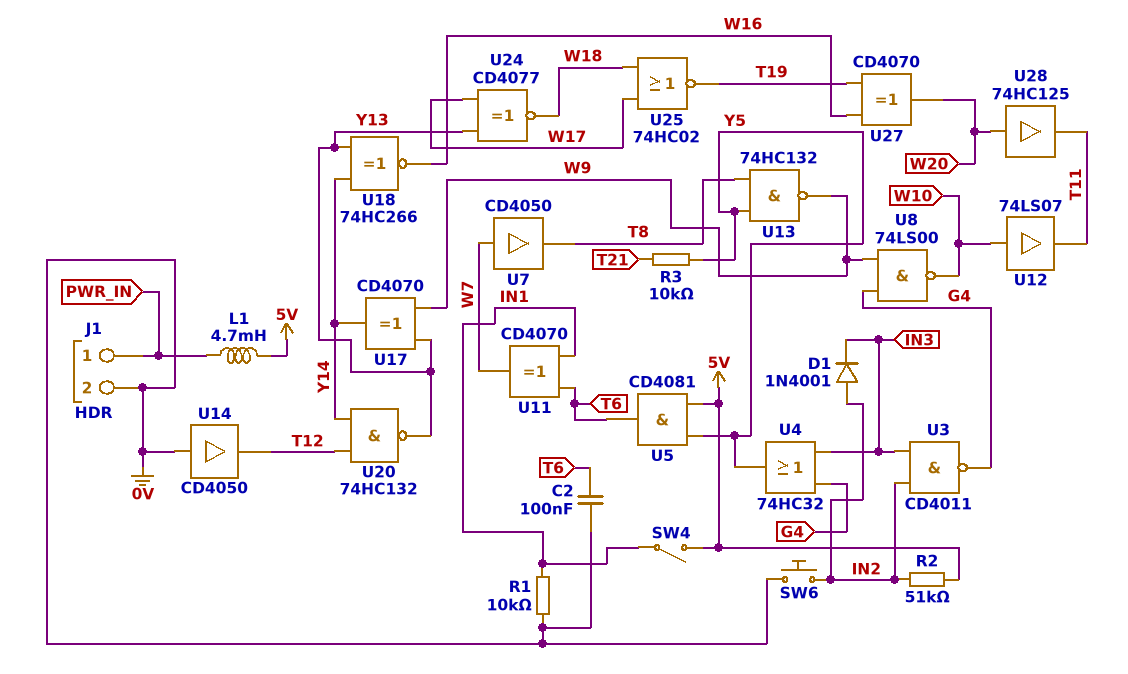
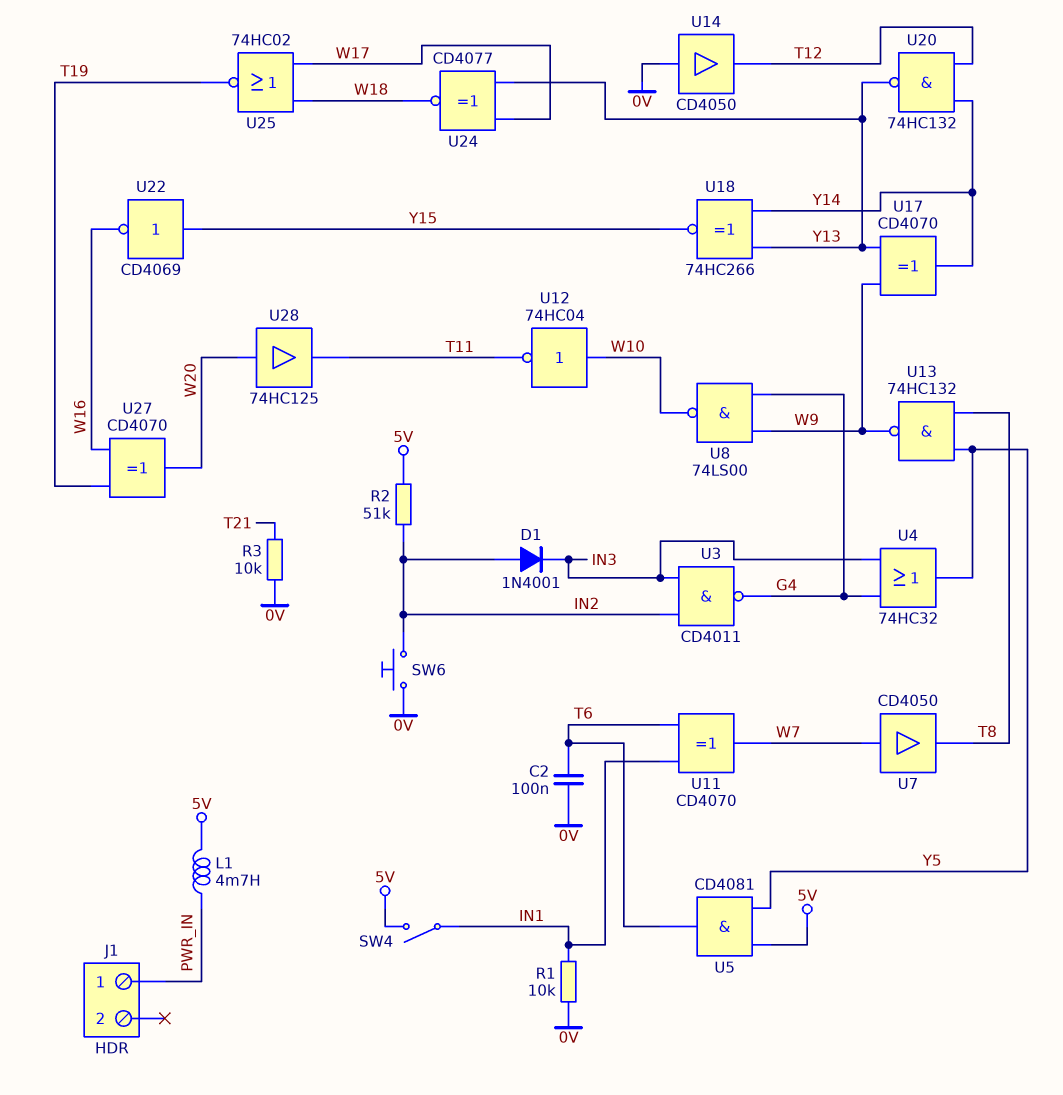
J1 pin 2: 0V -> none
R3: 10k (T21, Y5) -> 10k (0V, T21)
U12: buffer 74LS07 (in W10, out T11) -> NOT 74HC04 (in W10, out T11)
U18: XNOR 74HC266 (in Y13, in Y14, out W16) -> XNOR 74HC266 (in Y13, in Y14, out Y15)
U22: none -> NOT CD4069 (in Y15, out W16)

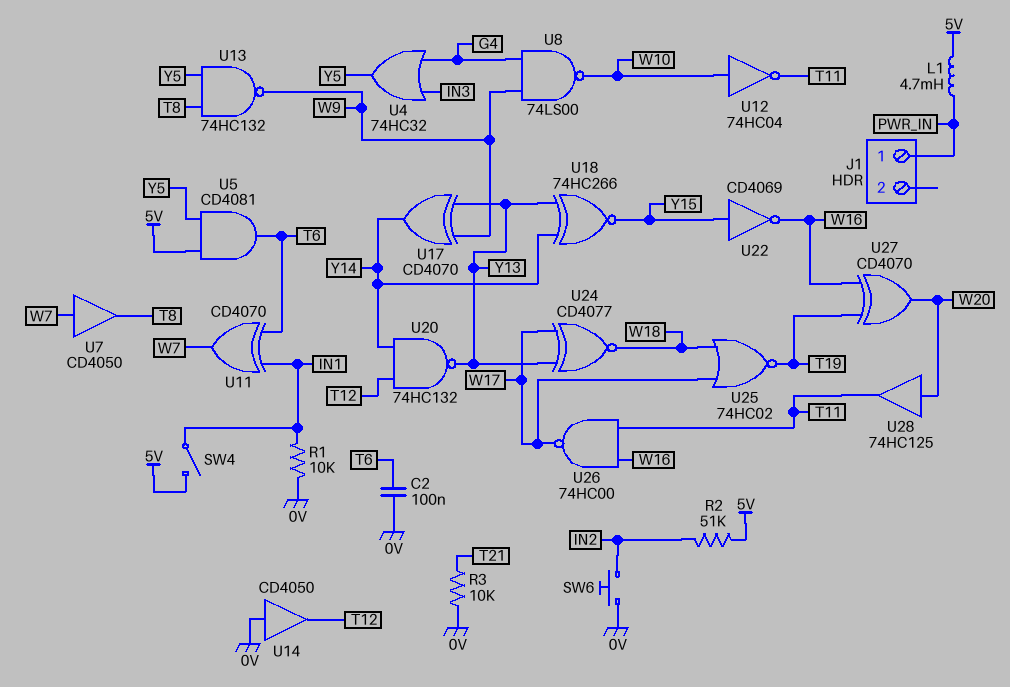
D1: diode 1N4001 (A IN2, K IN3) -> none
U3: NAND CD4011 (in IN2, in IN3, out G4) -> none
U26: none -> NAND 74HC00 (in T11, in W16, out W17)

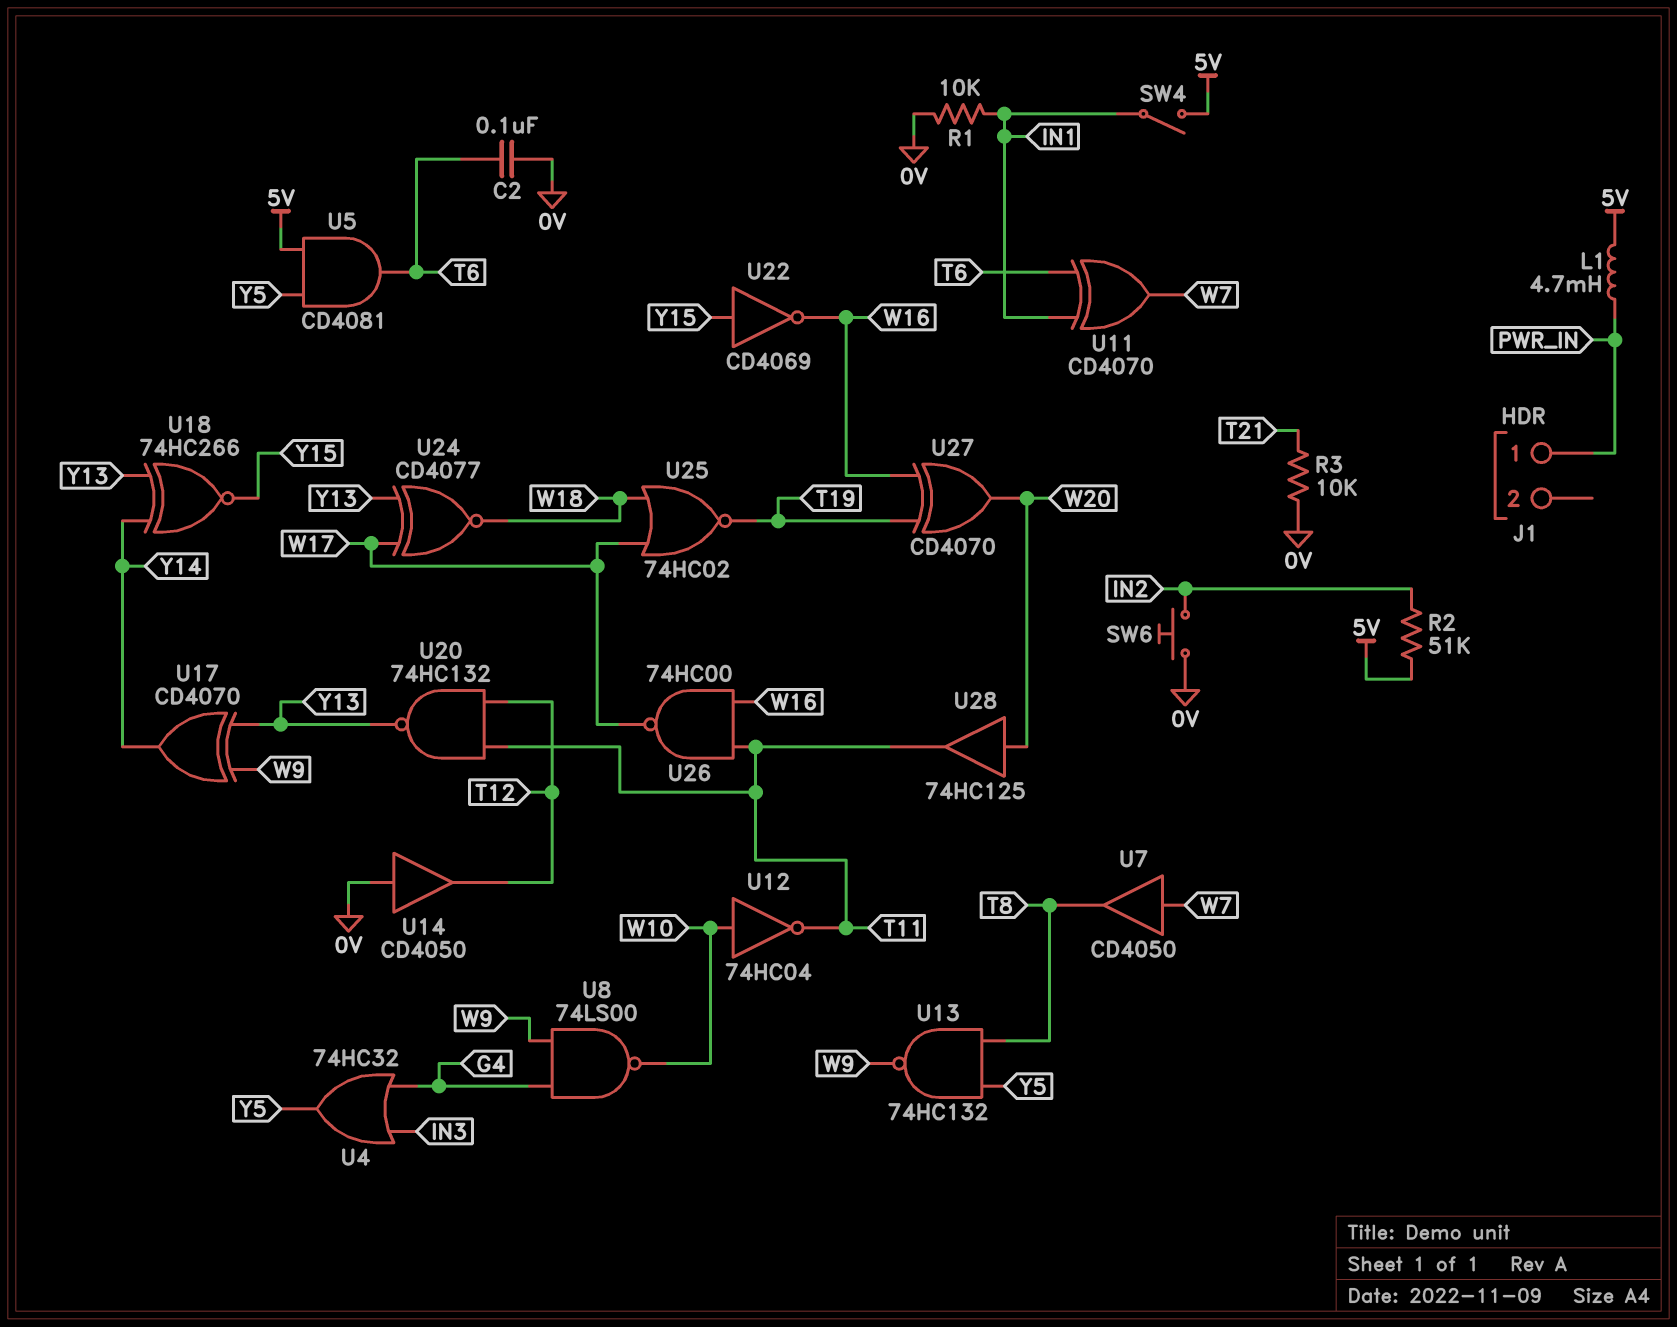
U20: NAND 74HC132 (in T12, in Y14, out Y13) -> NAND 74HC132 (in T11, in T12, out Y13)

